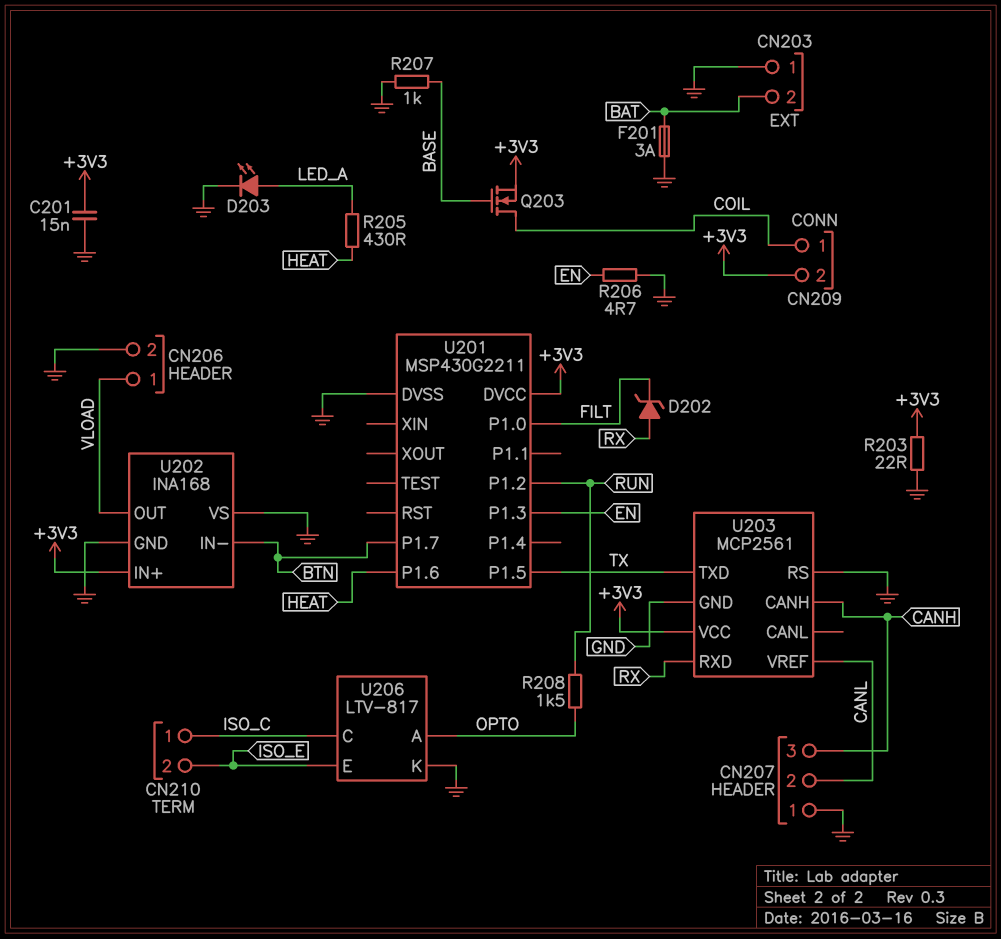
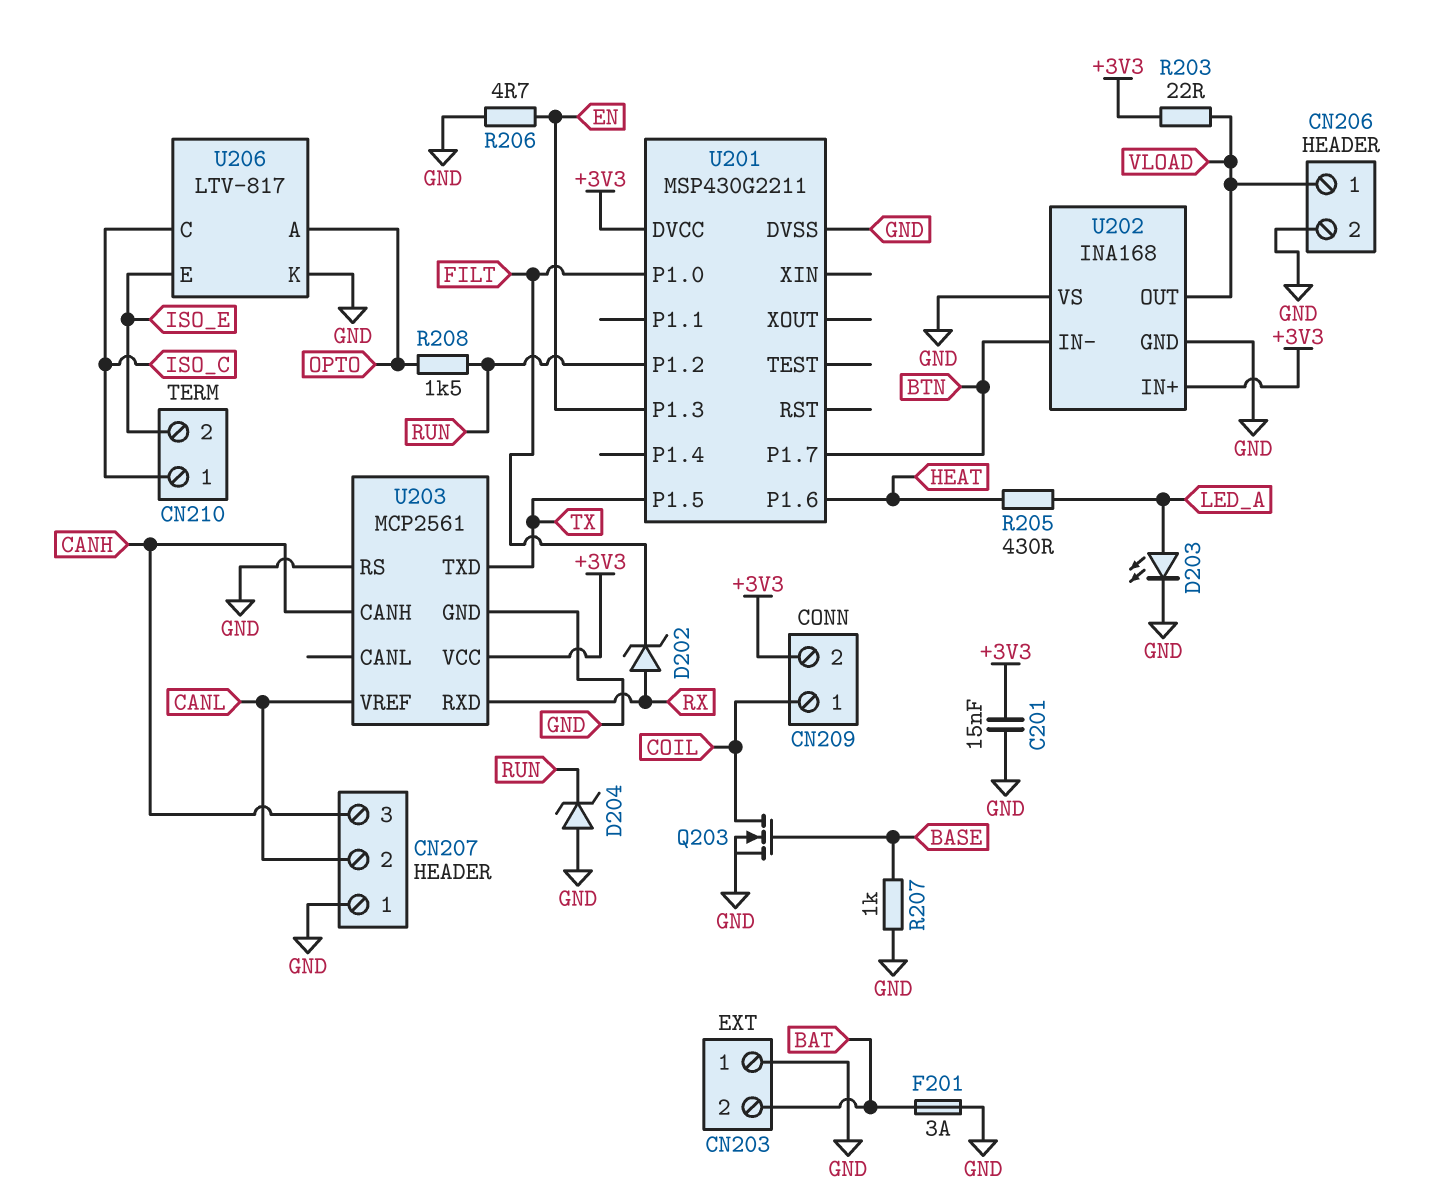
D204: none -> zener (A GND, K RUN)
Q203: NMOS (G BASE, D COIL, S +3V3) -> NMOS (G BASE, D COIL, S GND)
R203: 22 (+3V3, GND) -> 22 (+3V3, VLOAD)

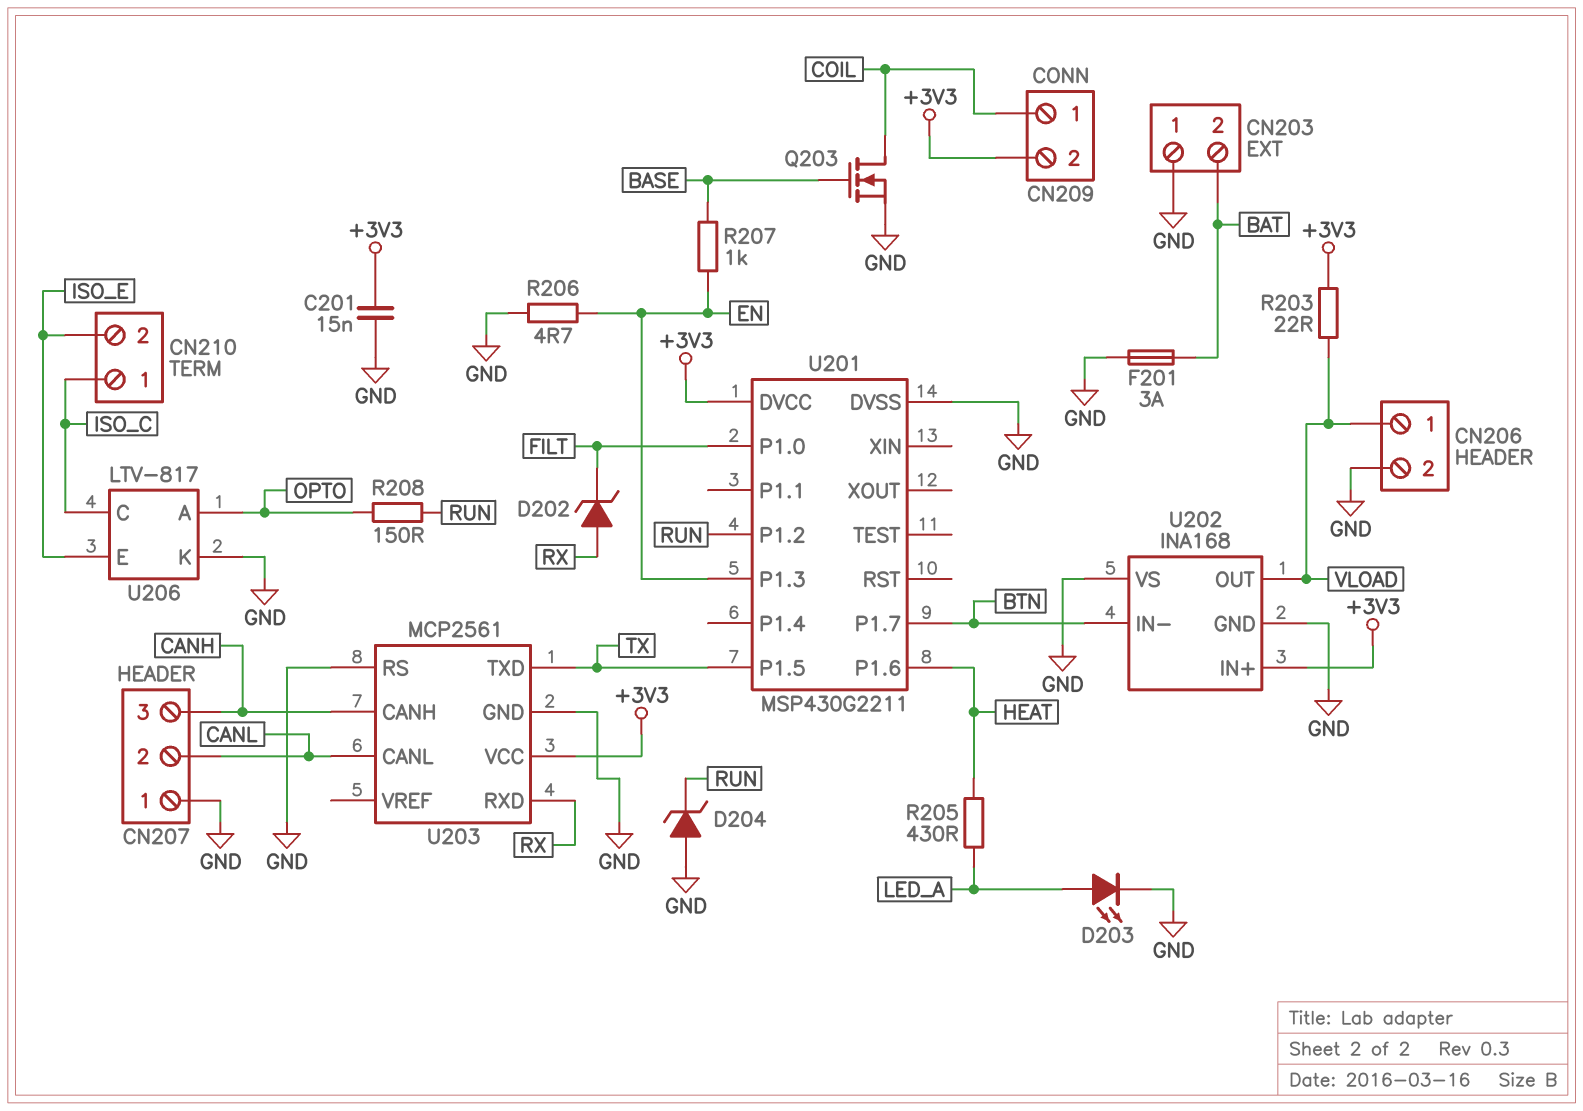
R207: 1k (BASE, GND) -> 1k (BASE, EN)
R208: 1.5k (OPTO, RUN) -> 150 (OPTO, RUN)
U203 pin CANL: none -> CANL
U203 pin VREF: CANL -> none

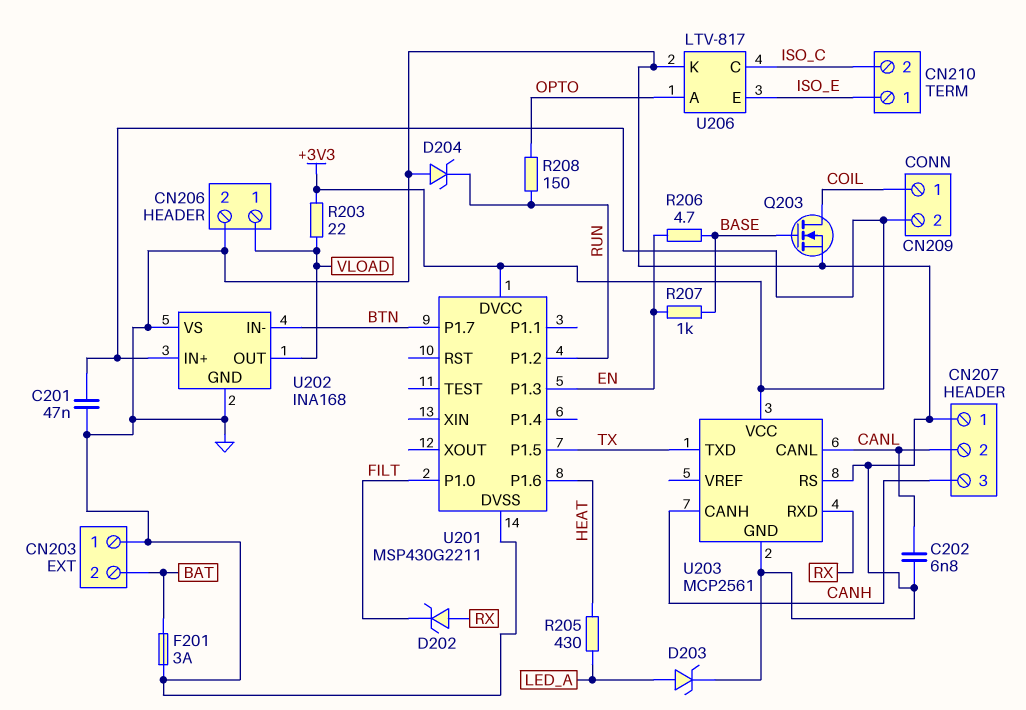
C201: 15nF (+3V3, GND) -> 47nF (+3V3, GND)
C202: none -> 6.8nF (CANL, GND)
CN210 pin 1: ISO_C -> ISO_E
CN210 pin 2: ISO_E -> ISO_C
D203: LED (A LED_A, K GND) -> zener (A LED_A, K GND)
R206: 4.7 (EN, GND) -> 4.7 (BASE, EN)

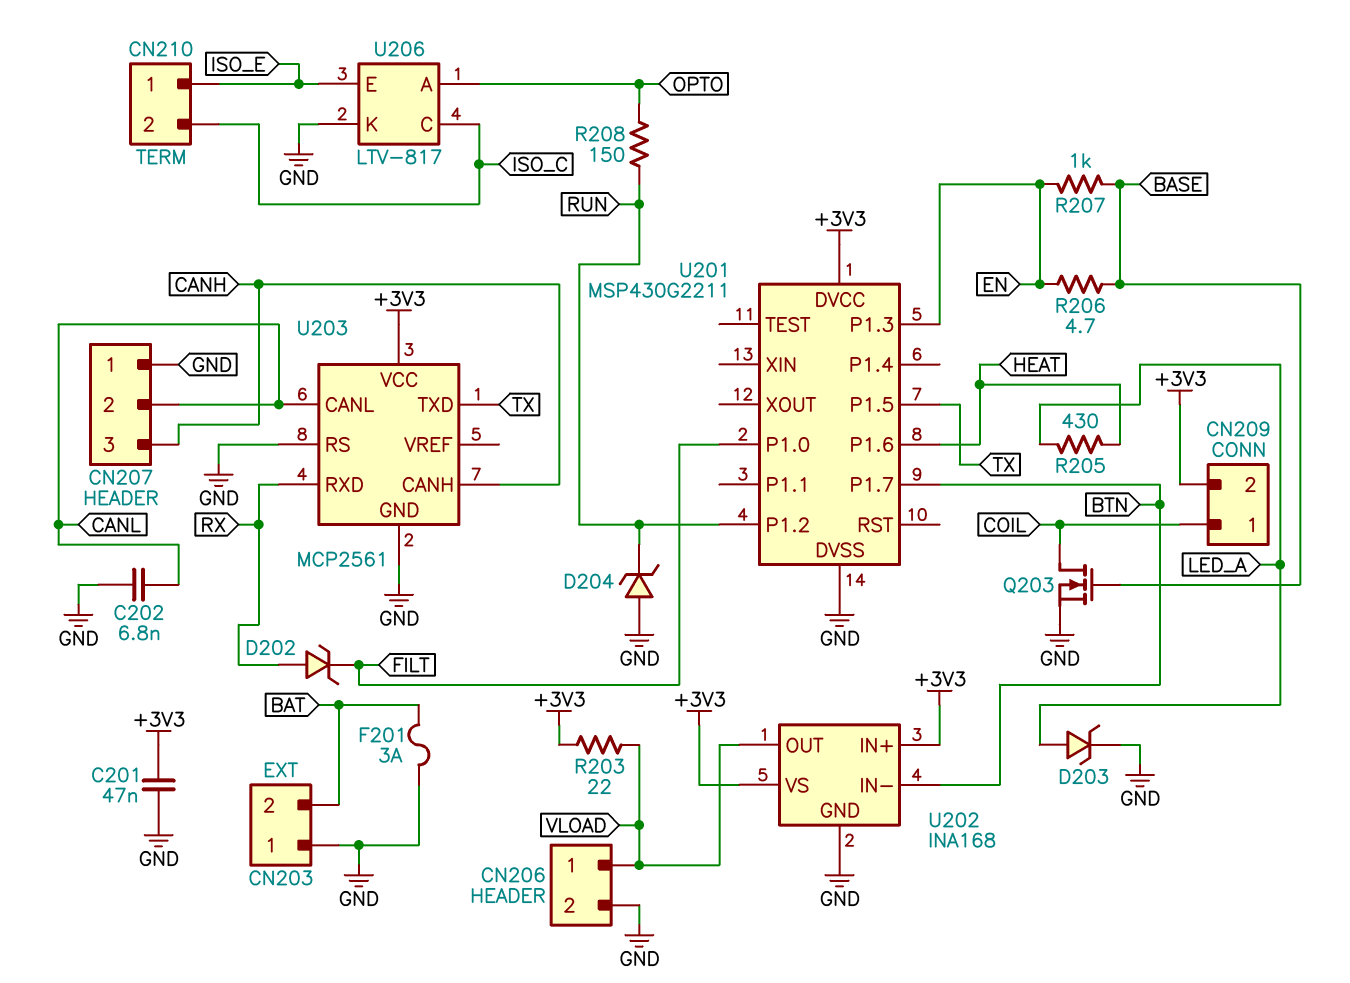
U202 pin VS: GND -> +3V3

